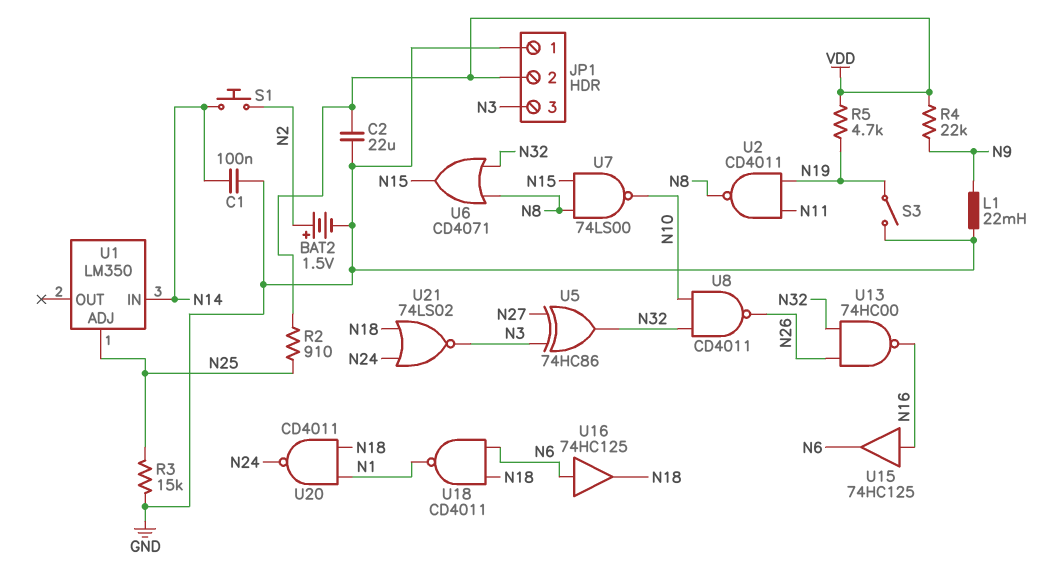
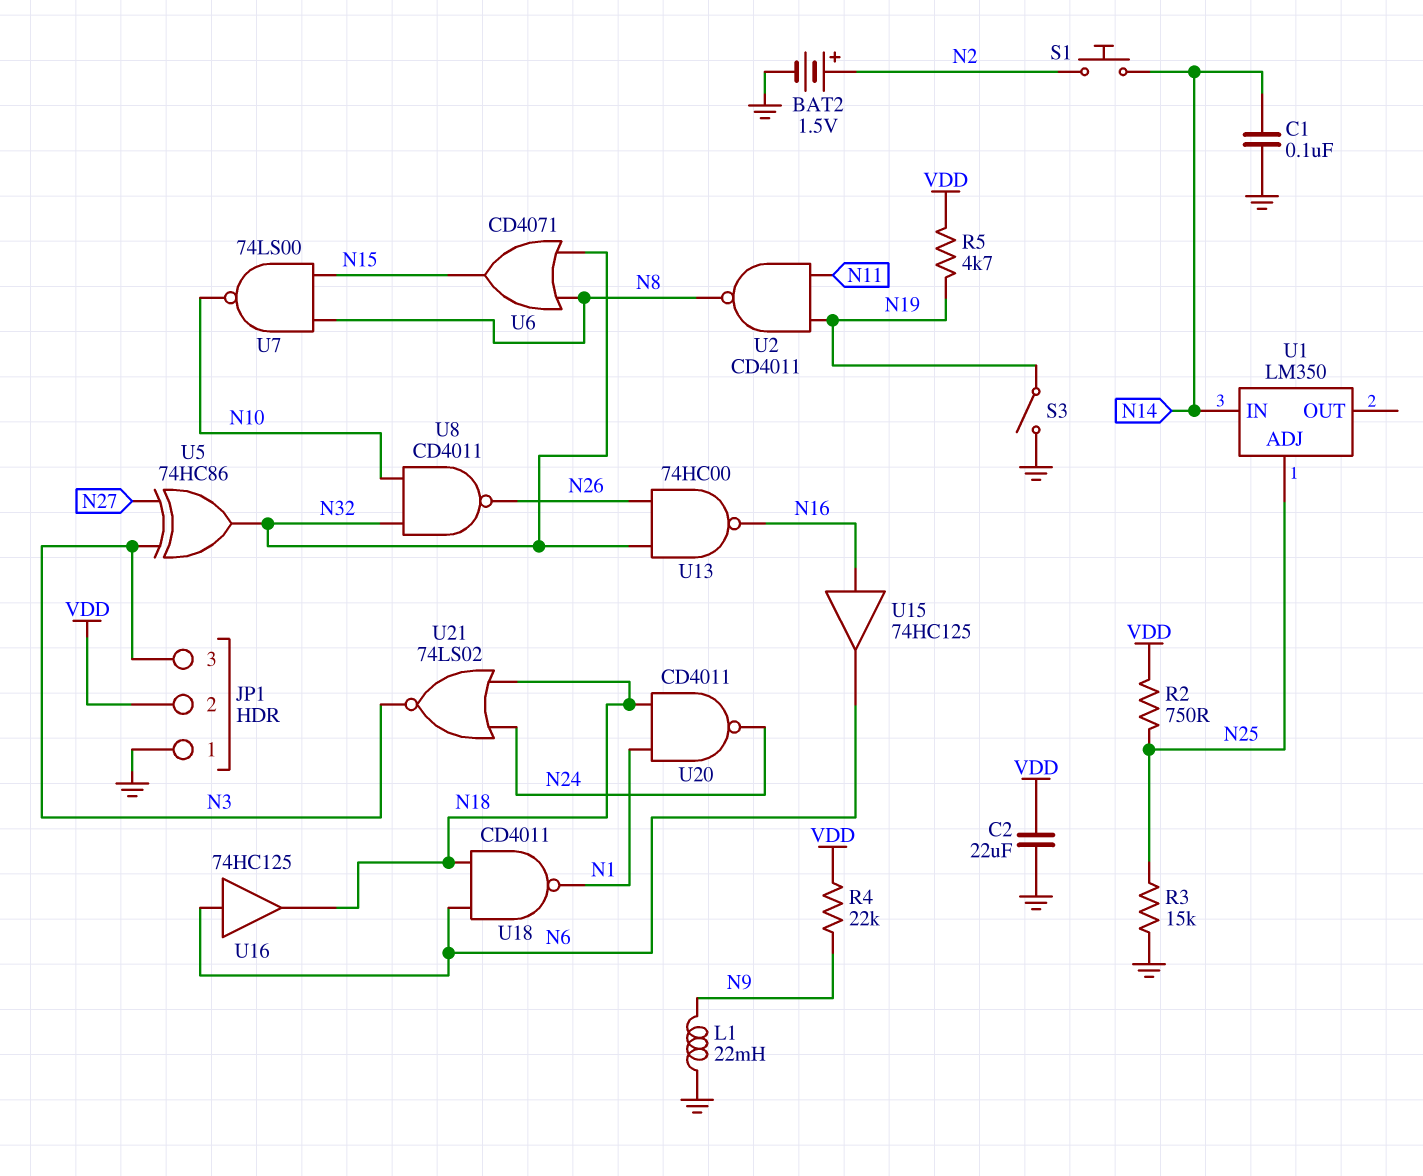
R2: 910 (N25, VDD) -> 750 (N25, VDD)

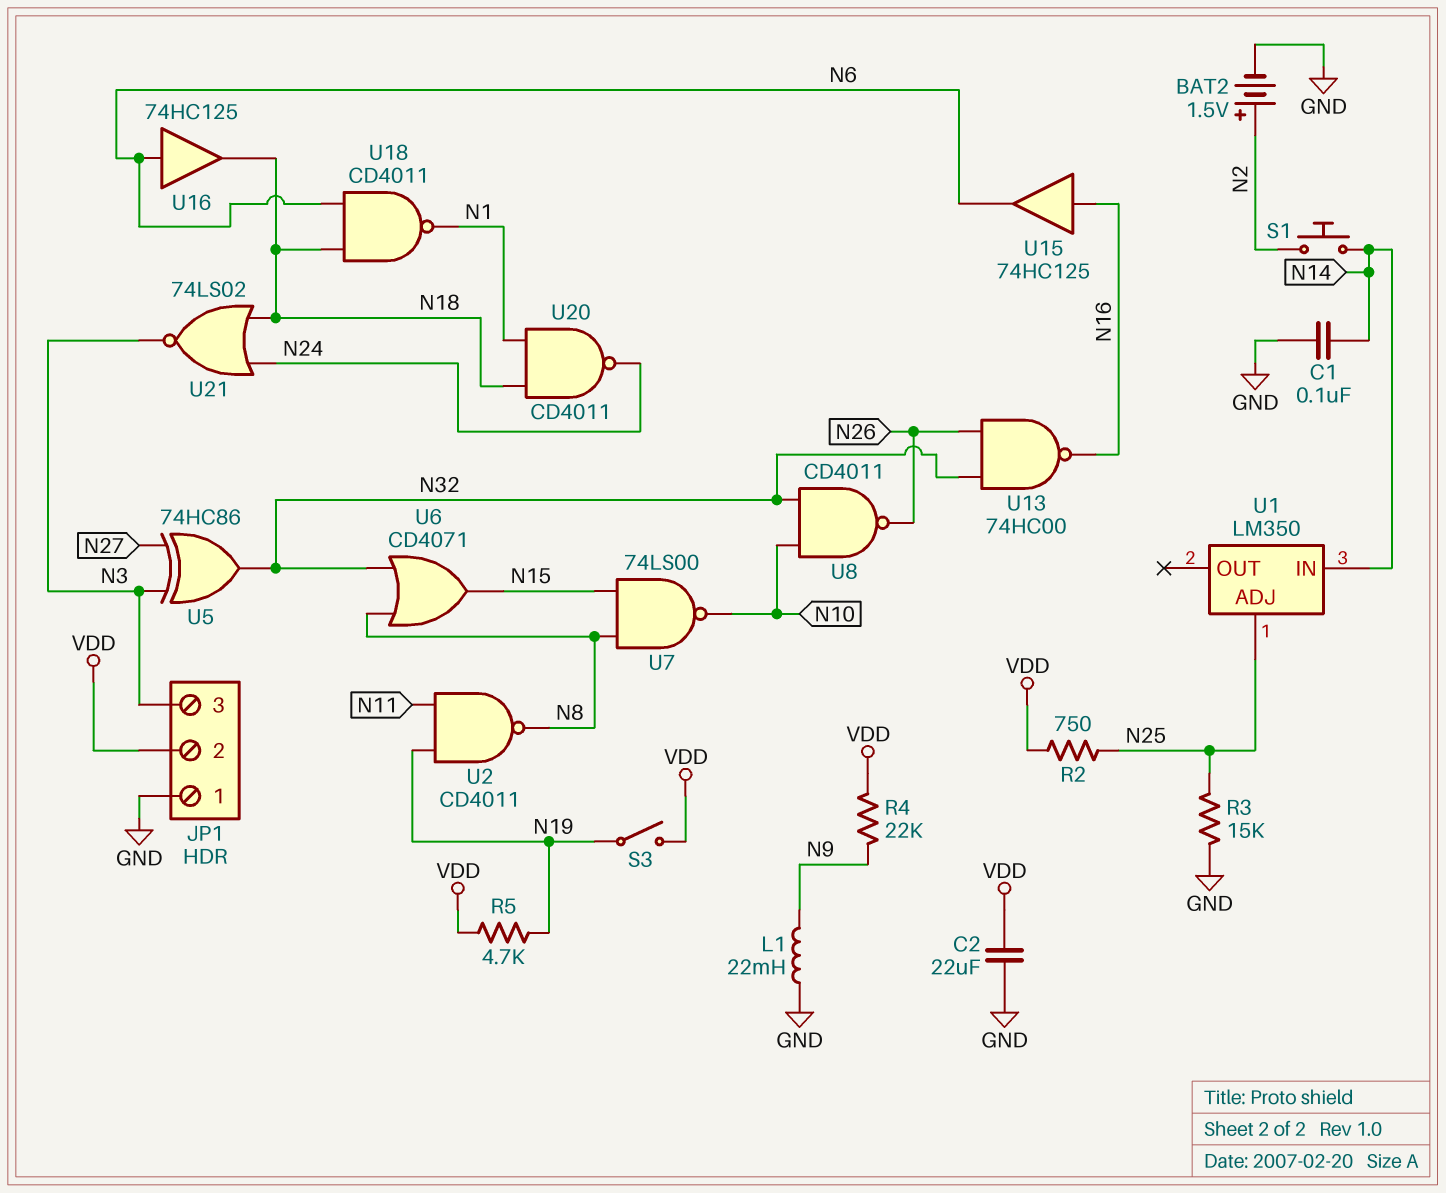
S3: switch (GND, N19) -> switch (N19, VDD)

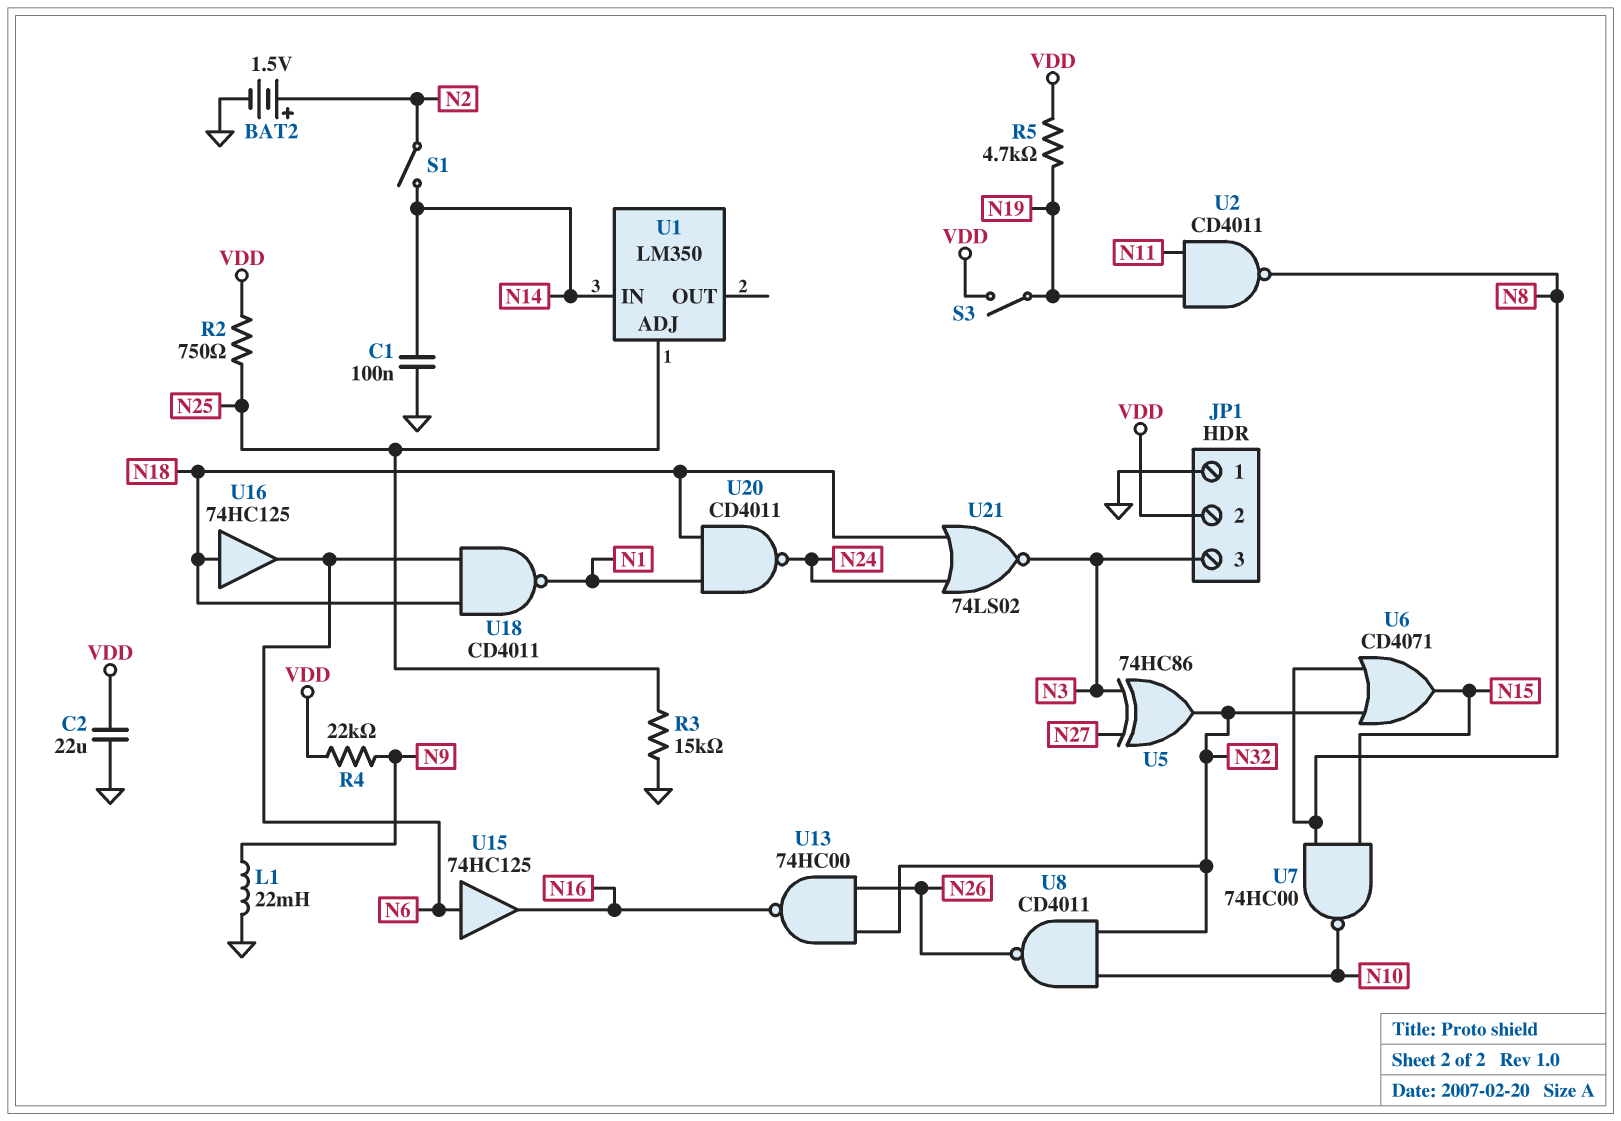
S1: button (N2, N14) -> switch (N2, N14)
U7: NAND 74LS00 (in N8, in N15, out N10) -> NAND 74HC00 (in N8, in N15, out N10)
U15: buffer 74HC125 (in N16, out N6) -> buffer 74HC125 (in N6, out N16)
U16: buffer 74HC125 (in N6, out N18) -> buffer 74HC125 (in N18, out N6)

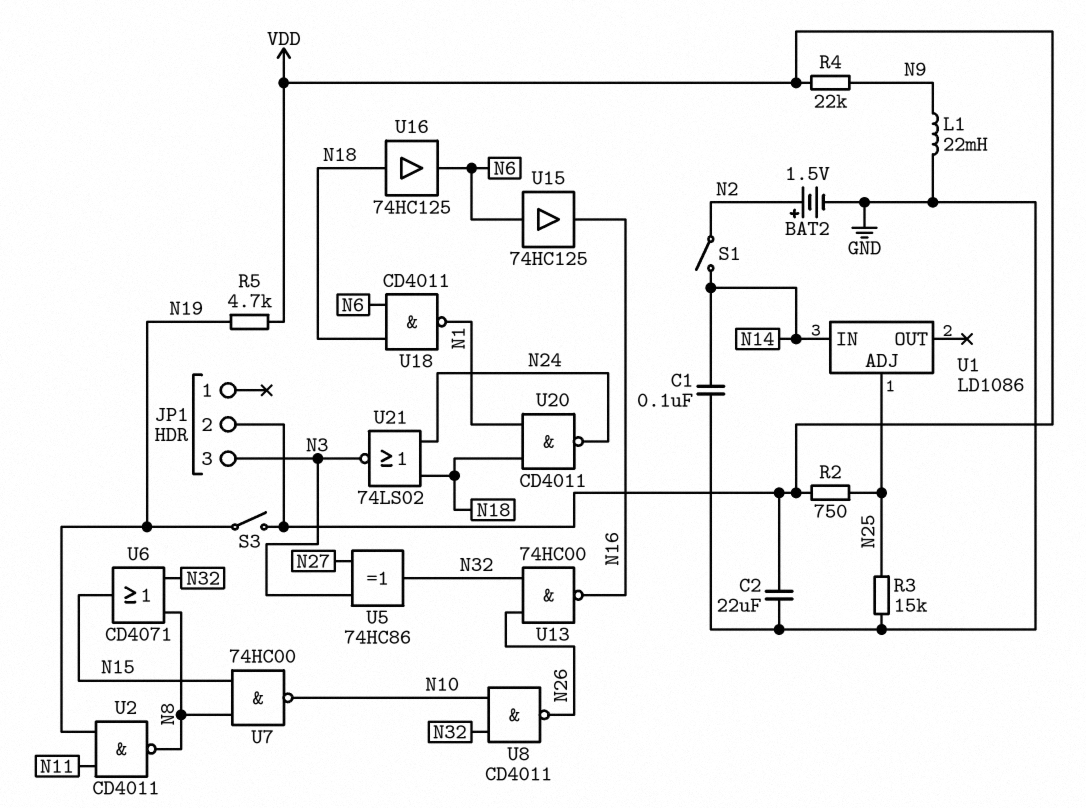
JP1 pin 1: GND -> none
U1: LM350 -> LD1086

